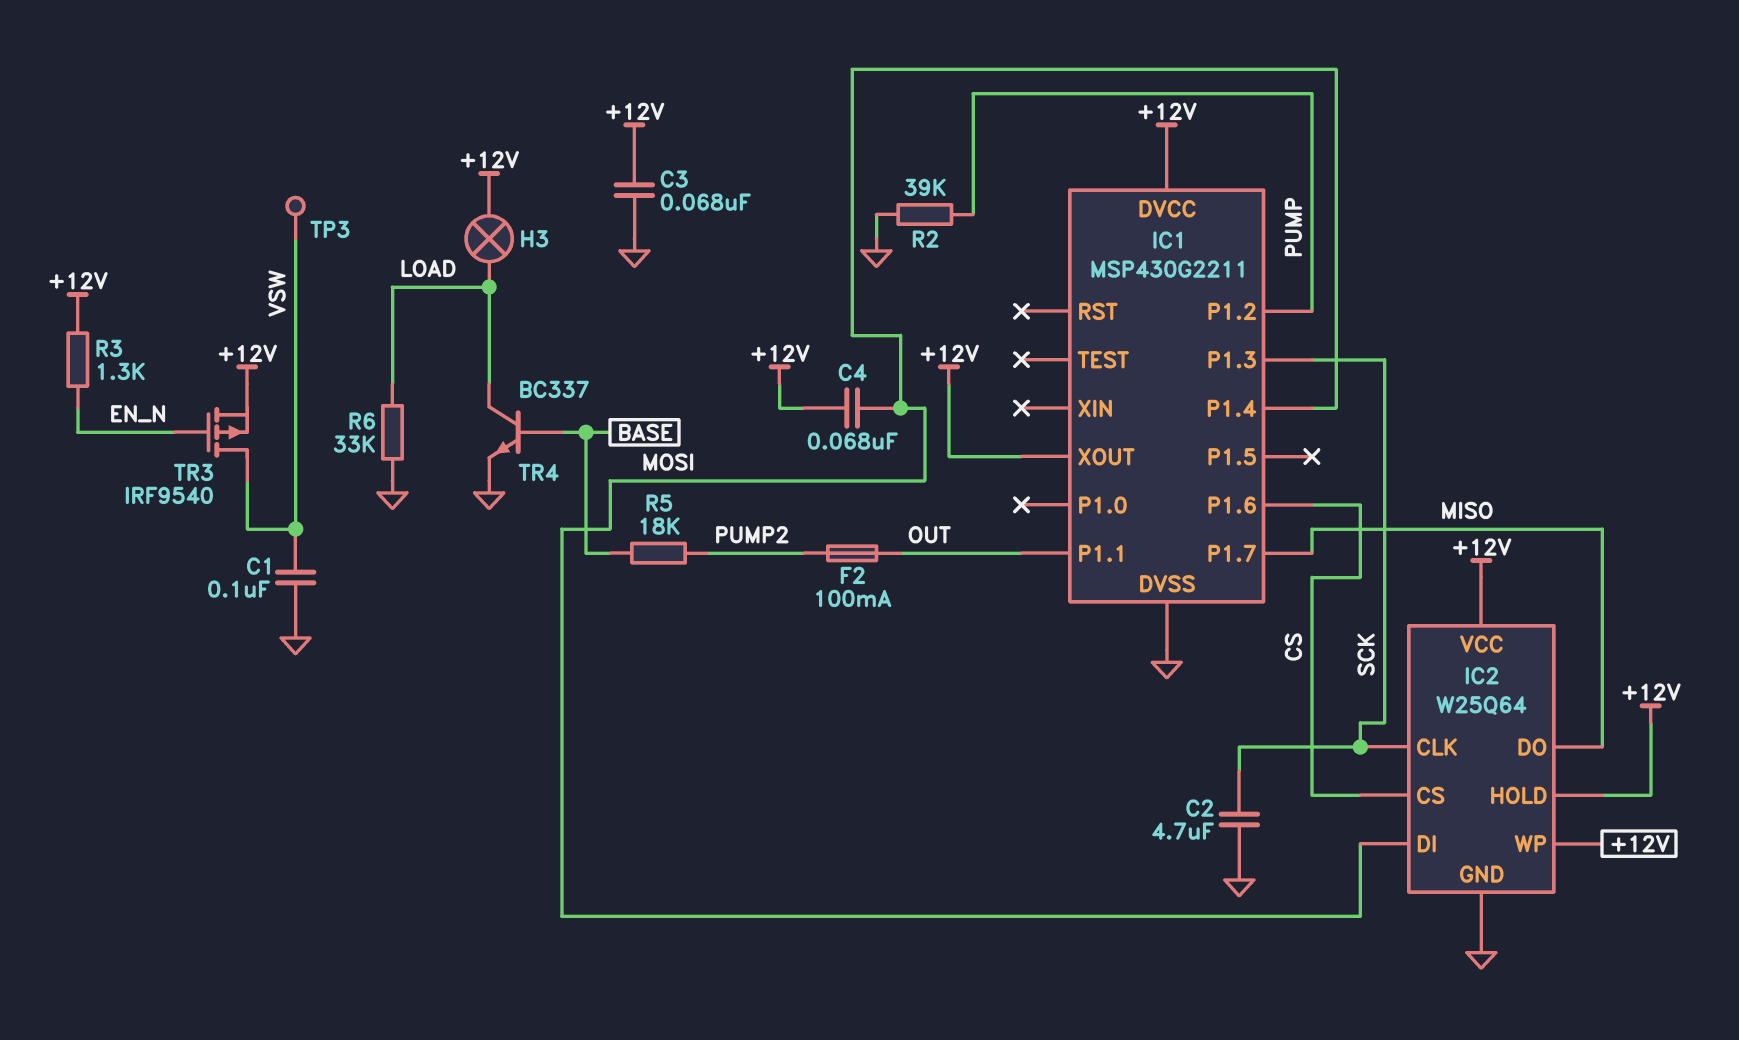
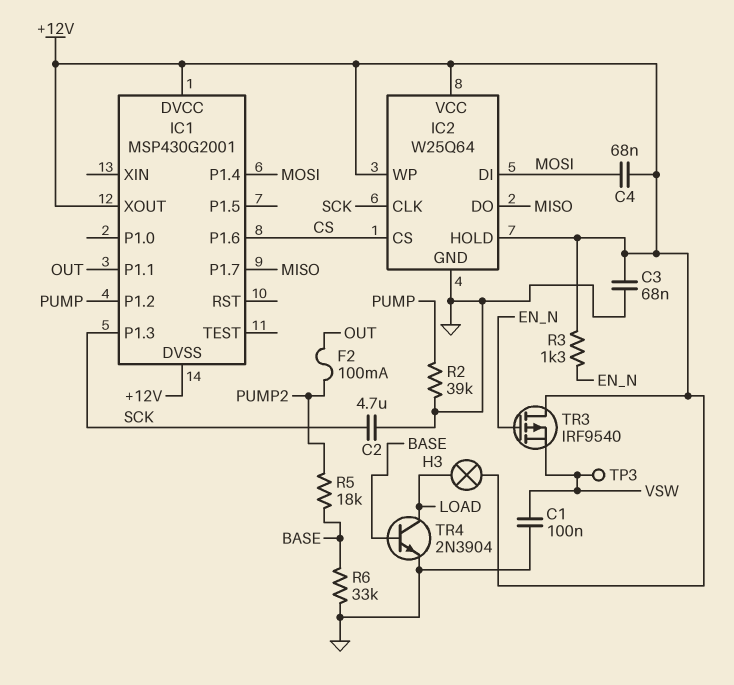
IC1: MSP430G2211 -> MSP430G2001
IC1 pin DVSS: GND -> +12V
R6: 33k (GND, LOAD) -> 33k (BASE, GND)
TR3: PMOS IRF9540 (G EN_N, D VSW, S +12V) -> PMOS IRF9540 (G EN_N, D +12V, S VSW)
TR4: NPN BC337 (B BASE, C LOAD, E GND) -> NPN 2N3904 (B BASE, C LOAD, E GND)

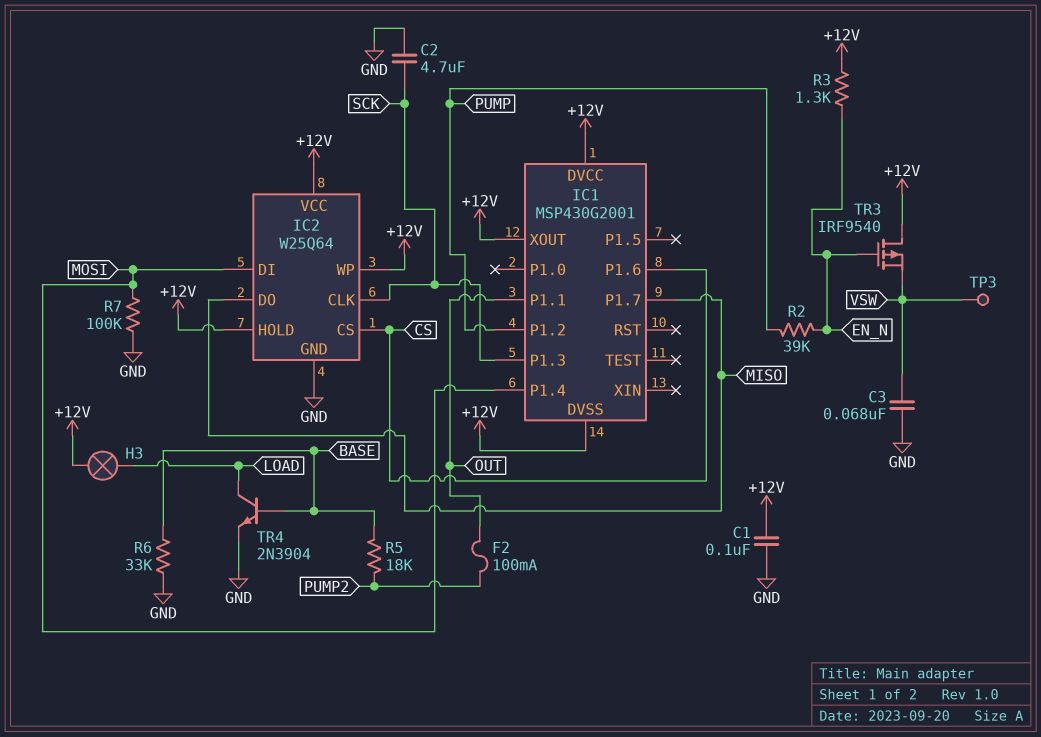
C1: 100nF (GND, VSW) -> 100nF (+12V, GND)
C3: 68nF (+12V, GND) -> 68nF (GND, VSW)
C4: 68nF (+12V, MOSI) -> none
R2: 39k (GND, PUMP) -> 39k (EN_N, PUMP)
R7: none -> 100k (GND, MOSI)

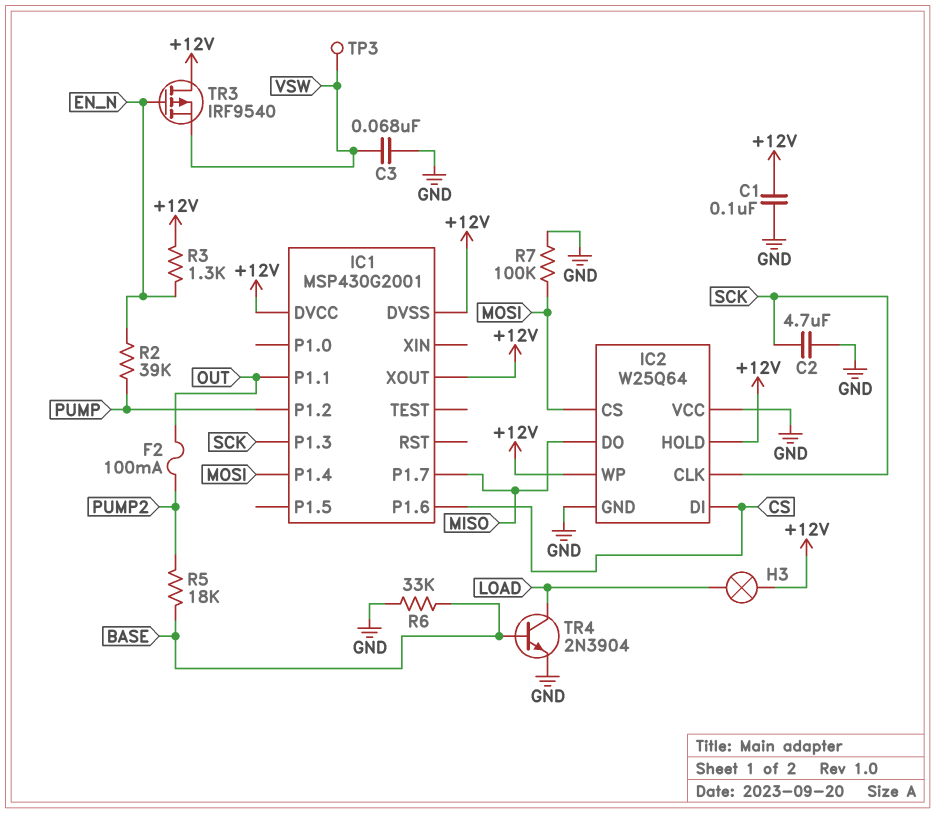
IC2 pin CS: CS -> MOSI
IC2 pin DI: MOSI -> CS
IC2 pin VCC: +12V -> GND

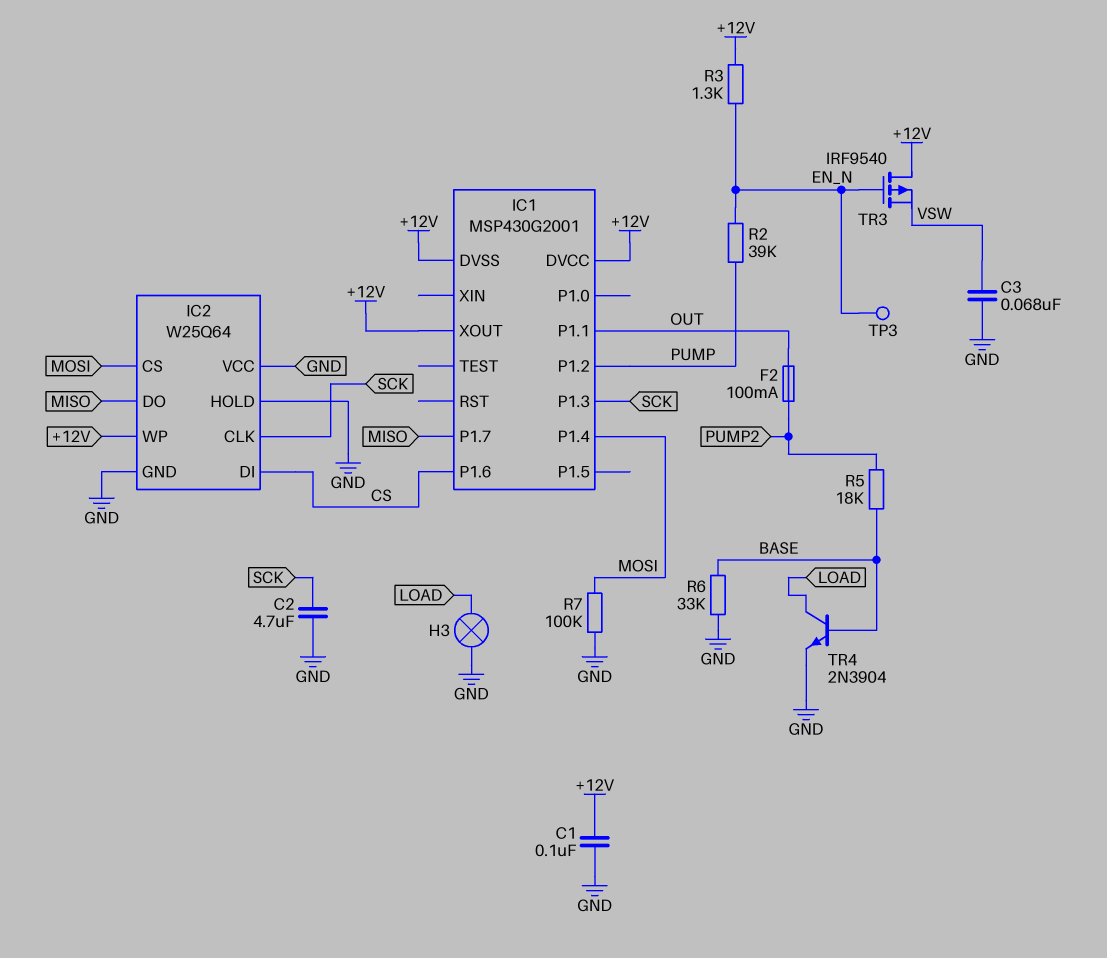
H3: lamp (+12V, LOAD) -> lamp (GND, LOAD)
IC2 pin HOLD: +12V -> GND
TP3: test point (VSW) -> test point (EN_N)

